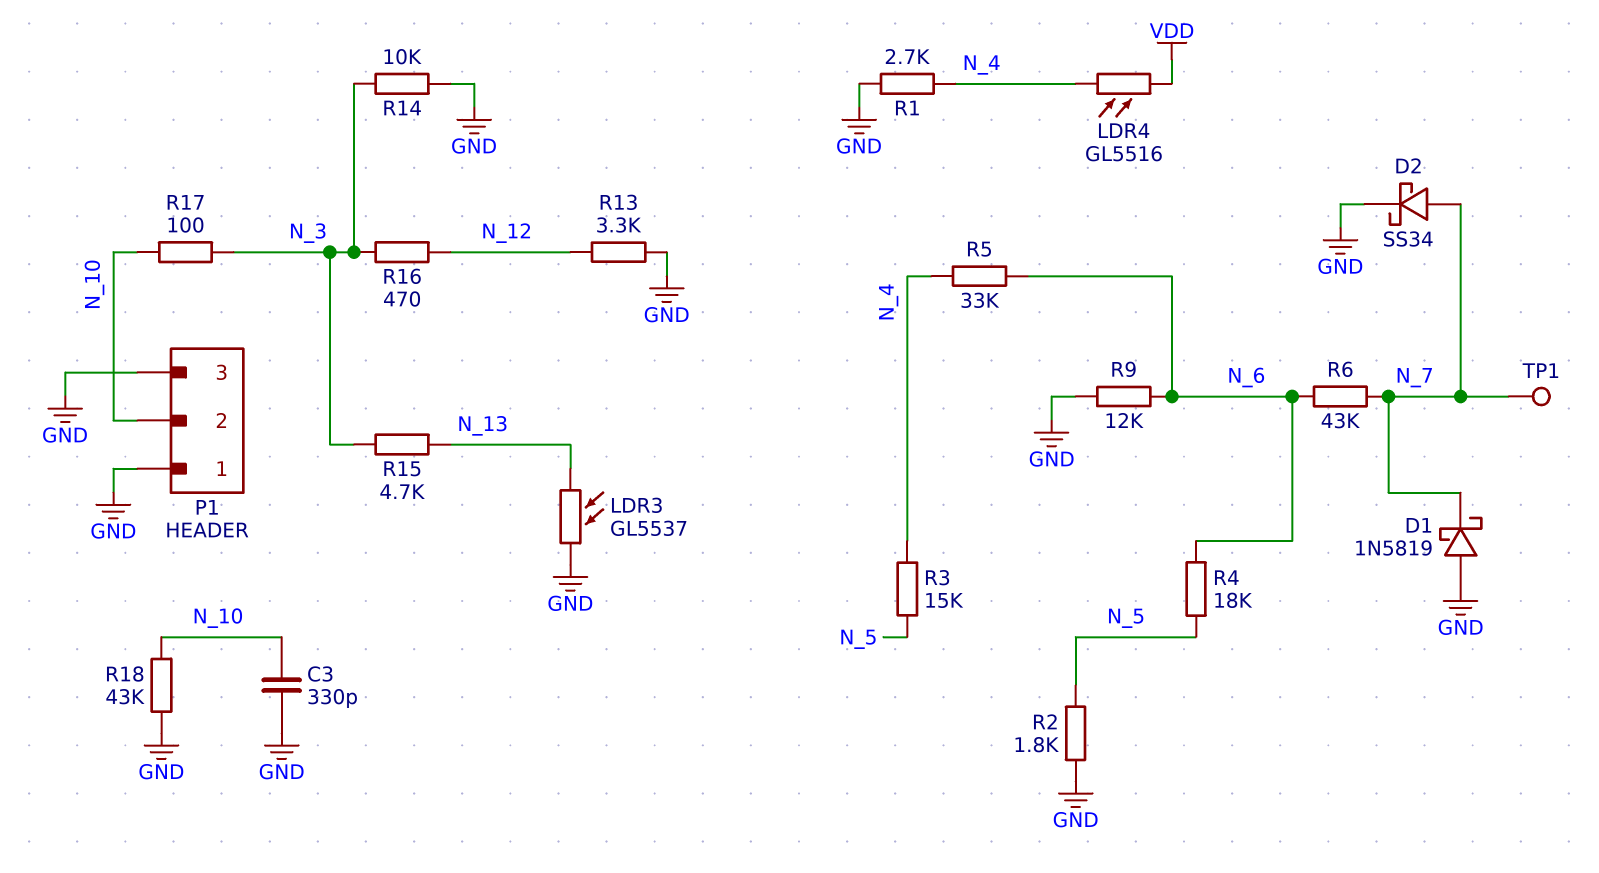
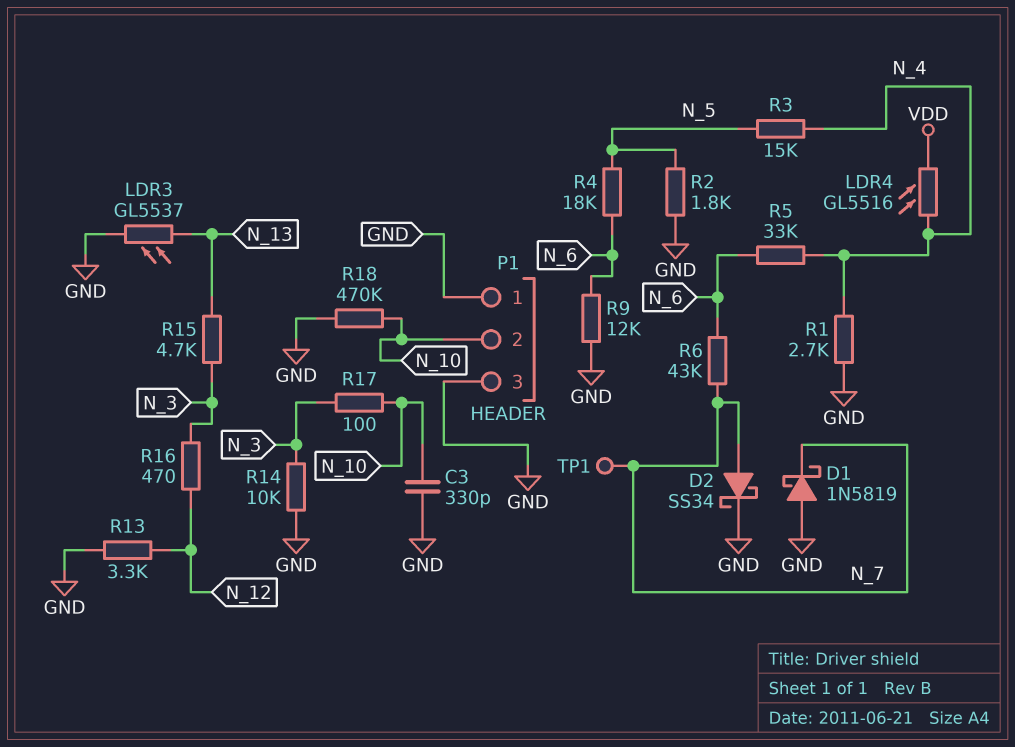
R18: 43k (GND, N_10) -> 470k (GND, N_10)

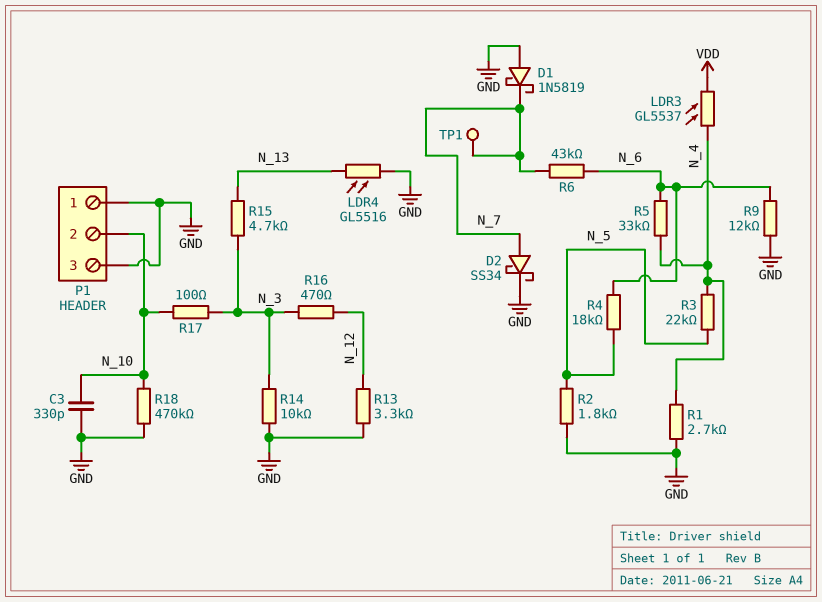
LDR3: GL5537 (GND, N_13) -> GL5537 (N_4, VDD)
LDR4: GL5516 (N_4, VDD) -> GL5516 (GND, N_13)
R3: 15k (N_4, N_5) -> 22k (N_4, N_5)

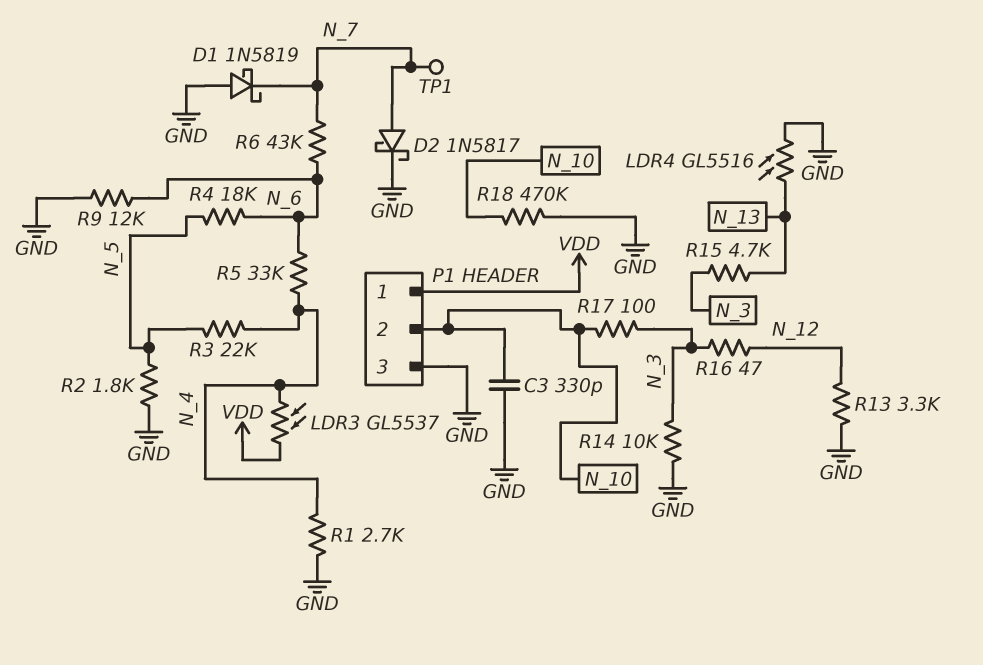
D2: schottky SS34 (A N_7, K GND) -> schottky 1N5817 (A N_7, K GND)
P1 pin 1: GND -> VDD
R16: 470 (N_3, N_12) -> 47 (N_3, N_12)

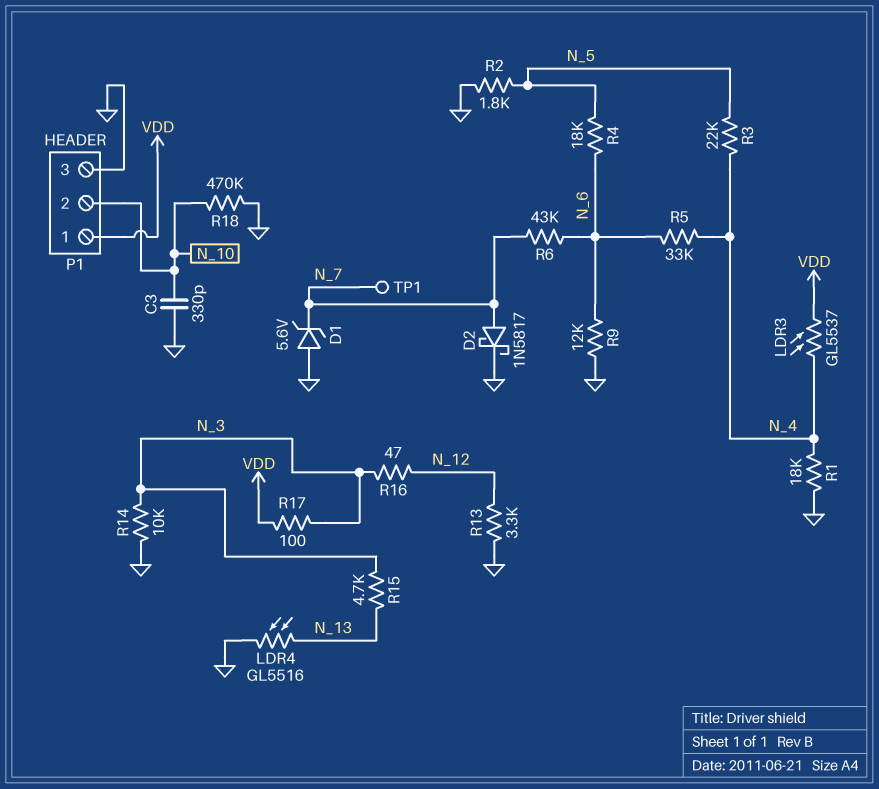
D1: schottky 1N5819 (A GND, K N_7) -> zener 5.6V (A GND, K N_7)
R1: 2.7k (GND, N_4) -> 18k (GND, N_4)
R17: 100 (N_3, N_10) -> 100 (N_3, VDD)

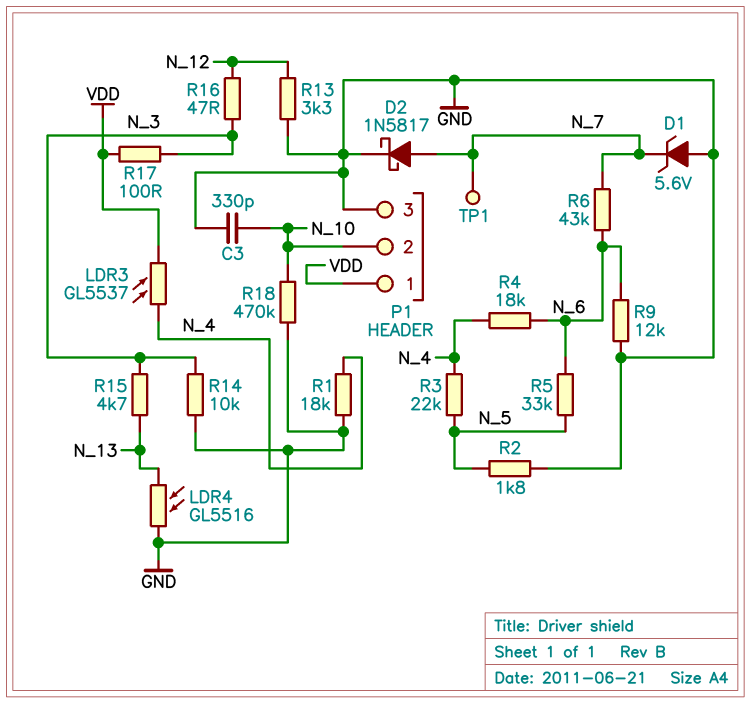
R4: 18k (N_5, N_6) -> 18k (N_4, N_6)
R5: 33k (N_4, N_6) -> 33k (N_5, N_6)

